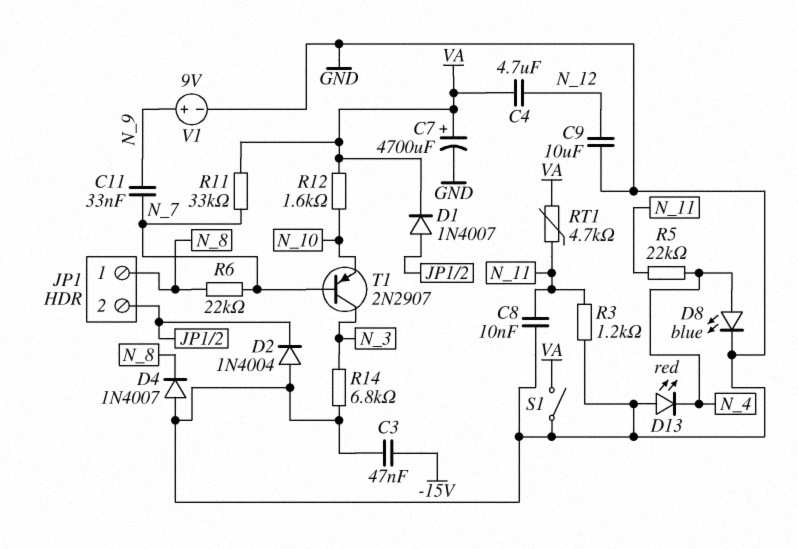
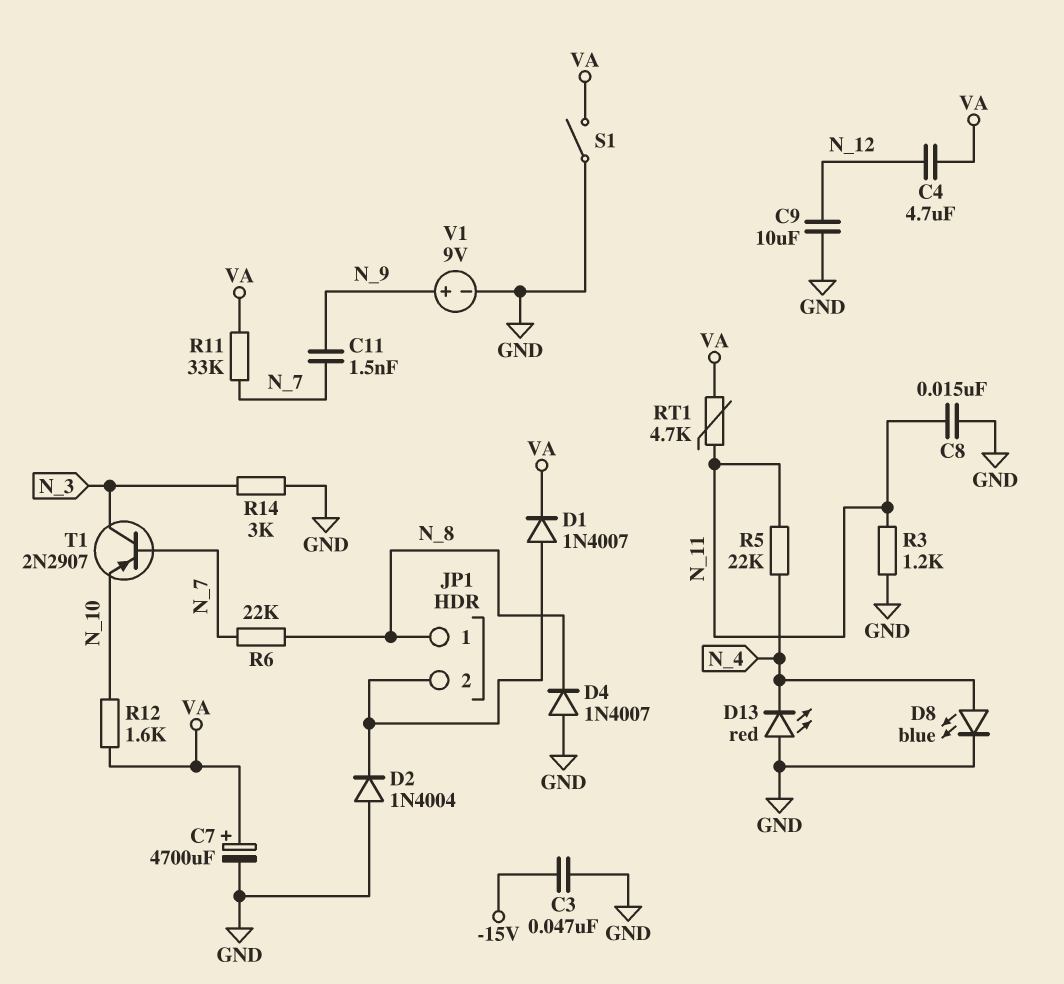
C8: 10nF (GND, N_11) -> 15nF (GND, N_11)
C11: 33nF (N_7, N_9) -> 1.5nF (N_7, N_9)
R14: 6.8k (GND, N_3) -> 3k (GND, N_3)

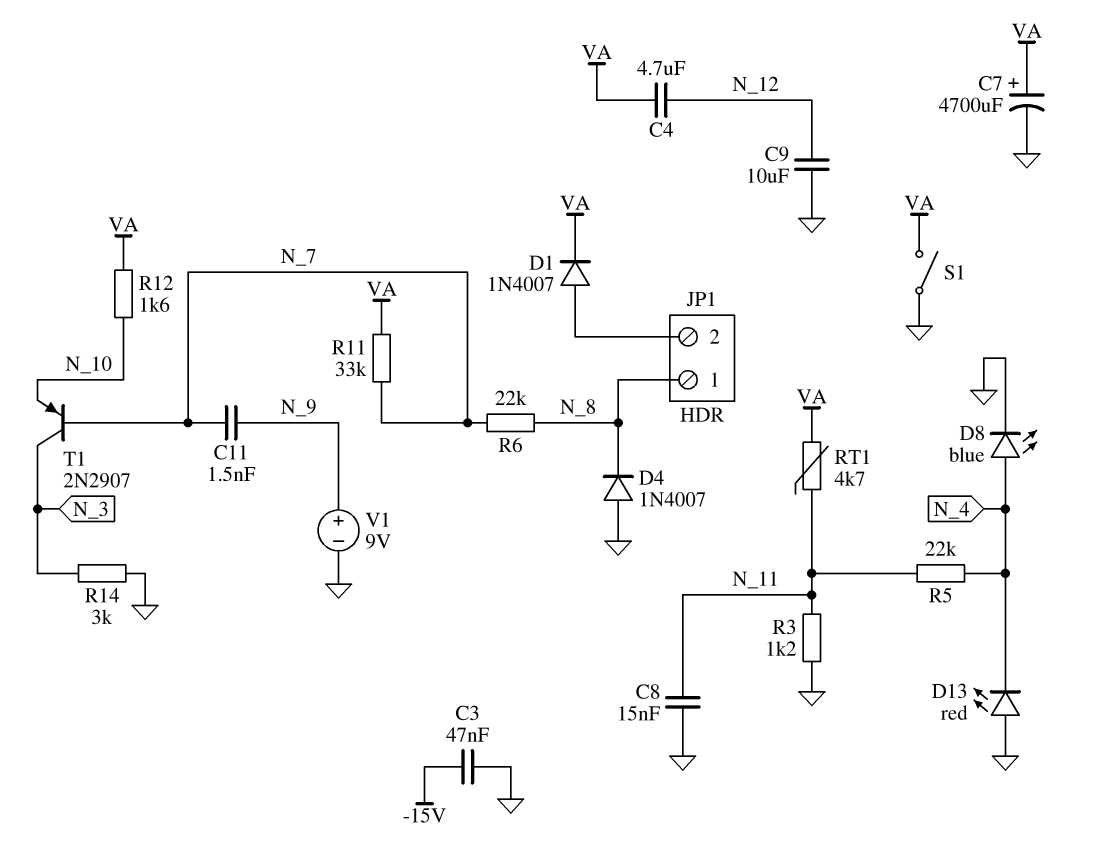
D2: diode 1N4004 (A GND, K JP1/2) -> none

